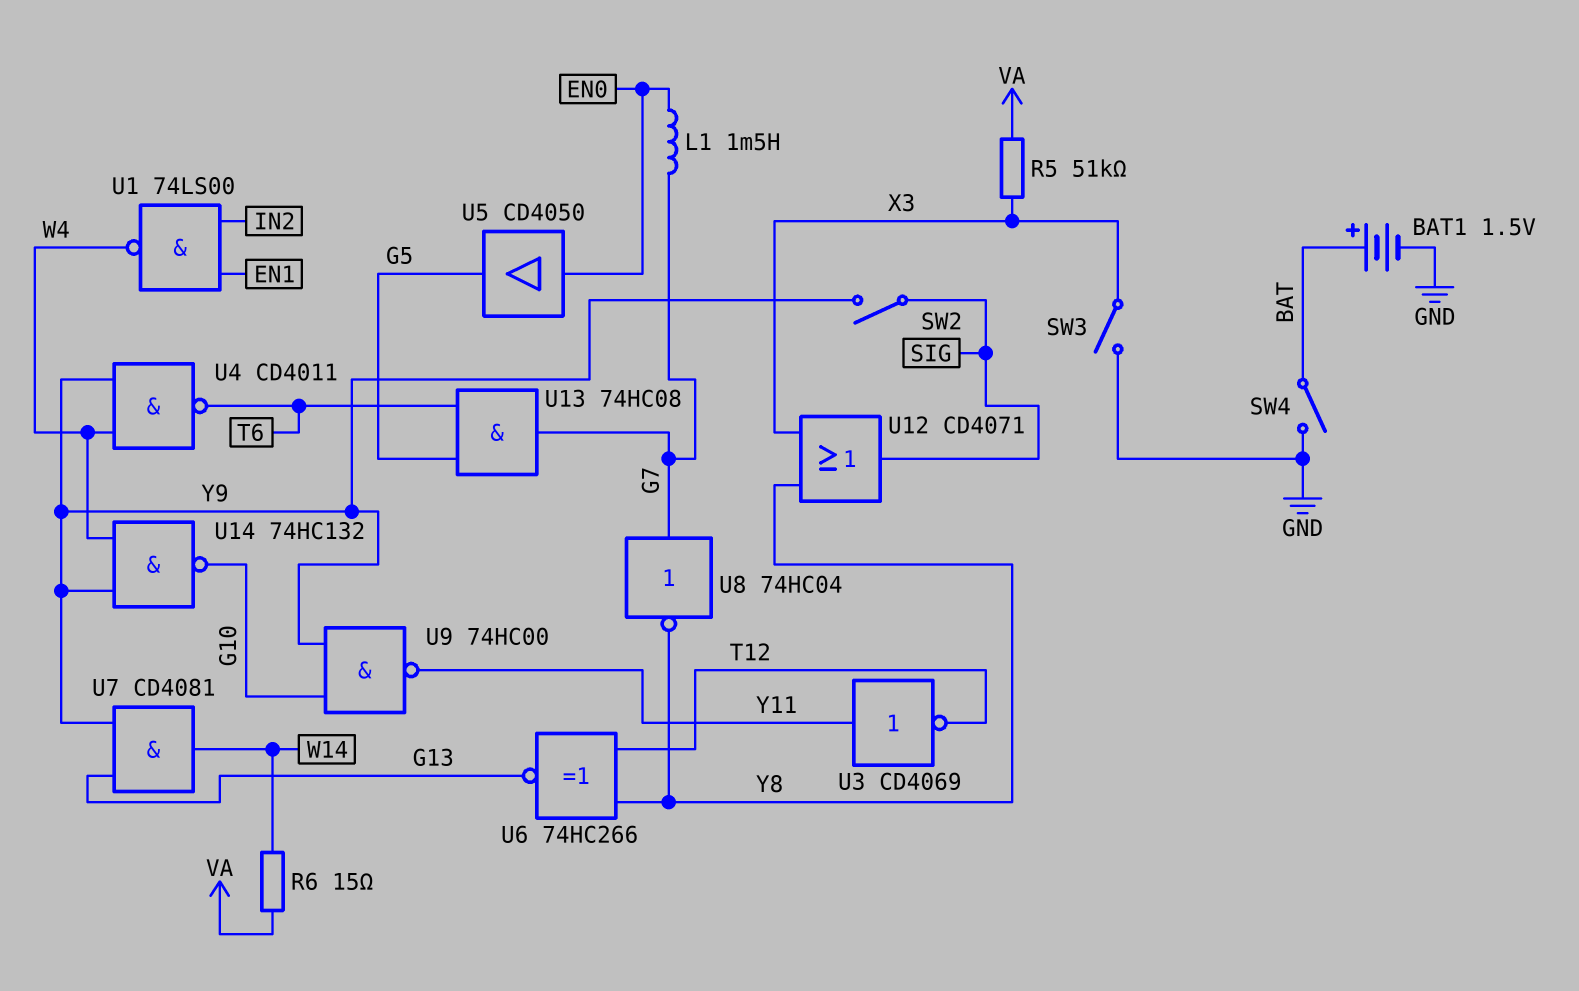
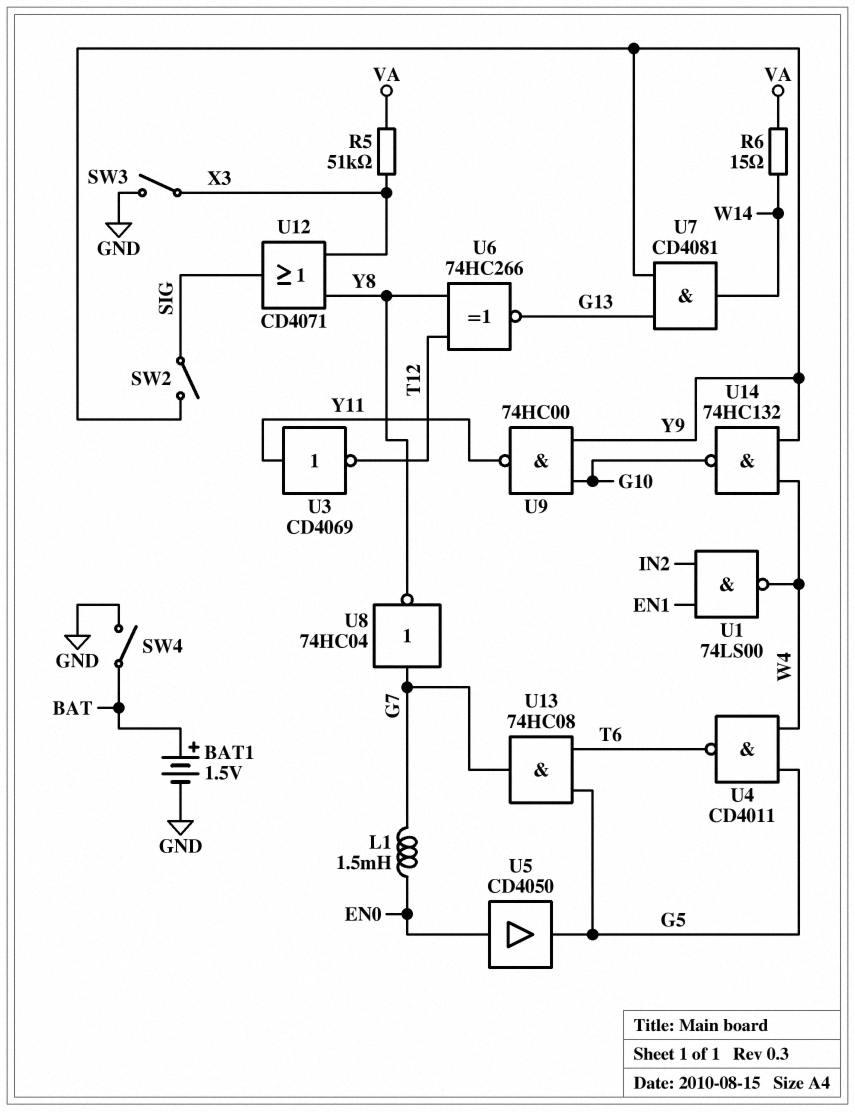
U4: NAND CD4011 (in W4, in Y9, out T6) -> NAND CD4011 (in G5, in W4, out T6)

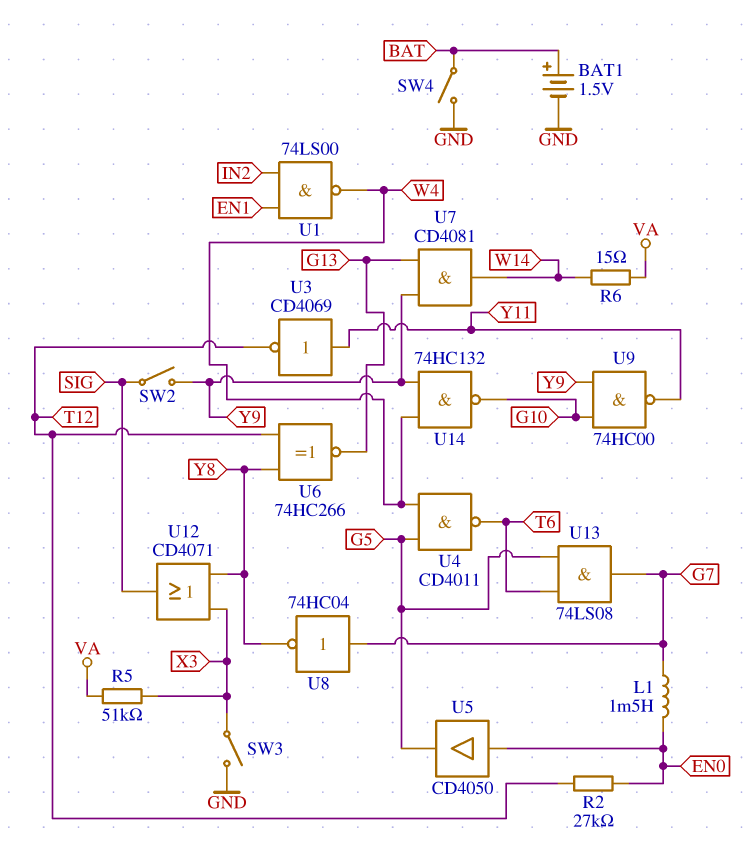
R2: none -> 27k (EN0, T12)
U13: AND 74HC08 (in G5, in T6, out G7) -> AND 74LS08 (in G5, in T6, out G7)

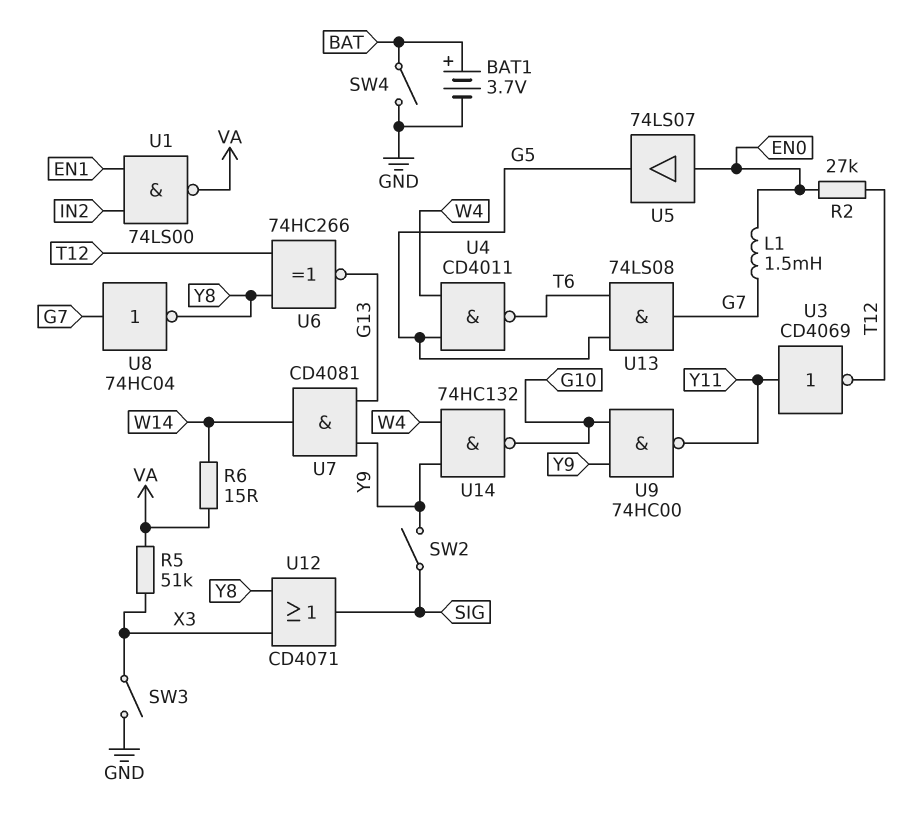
BAT1: 1.5V (plus BAT, minus GND) -> 3.7V (plus BAT, minus GND)
U1: NAND 74LS00 (in EN1, in IN2, out W4) -> NAND 74LS00 (in EN1, in IN2, out VA)
U5: buffer CD4050 (in EN0, out G5) -> buffer 74LS07 (in EN0, out G5)

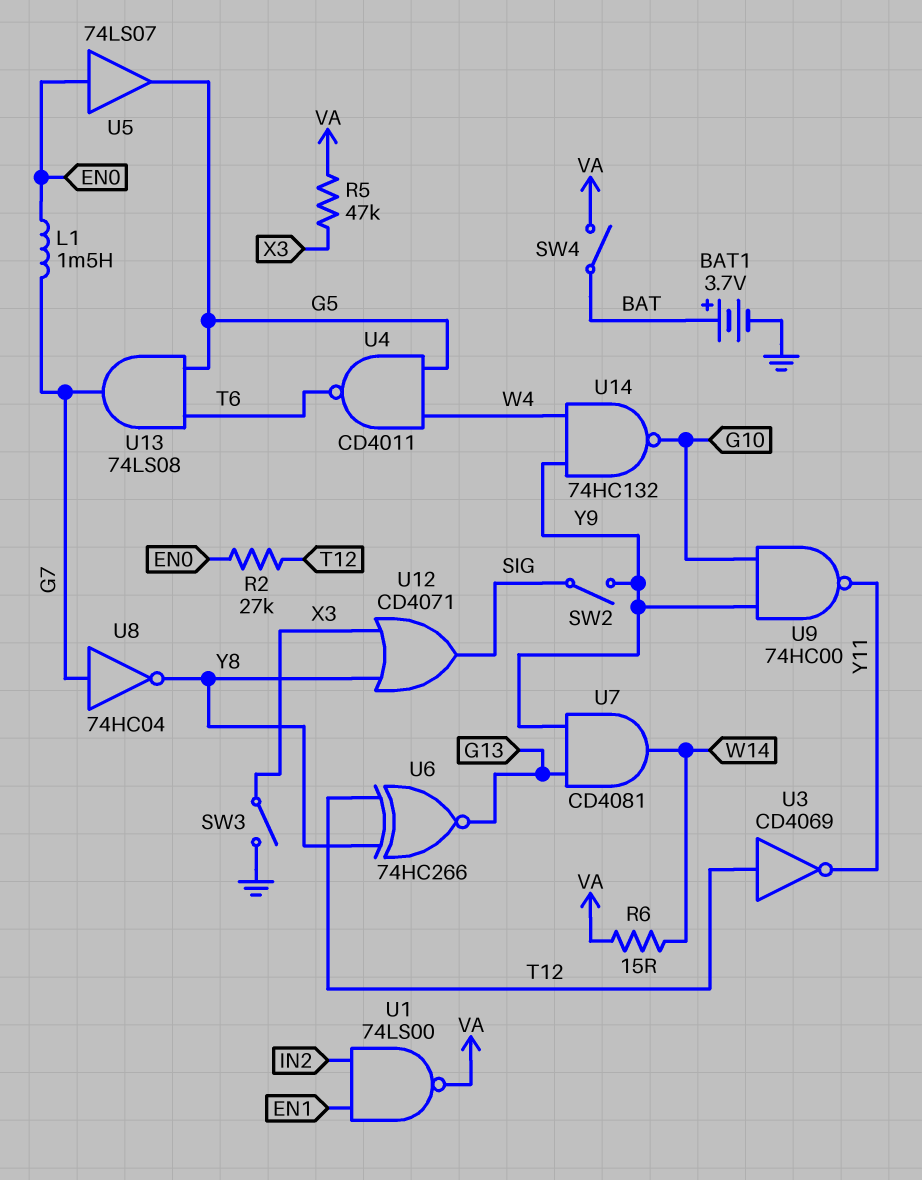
R5: 51k (VA, X3) -> 47k (VA, X3)
SW4: switch (BAT, GND) -> switch (BAT, VA)
U3: NOT CD4069 (in Y11, out T12) -> NOT CD4069 (in T12, out Y11)

